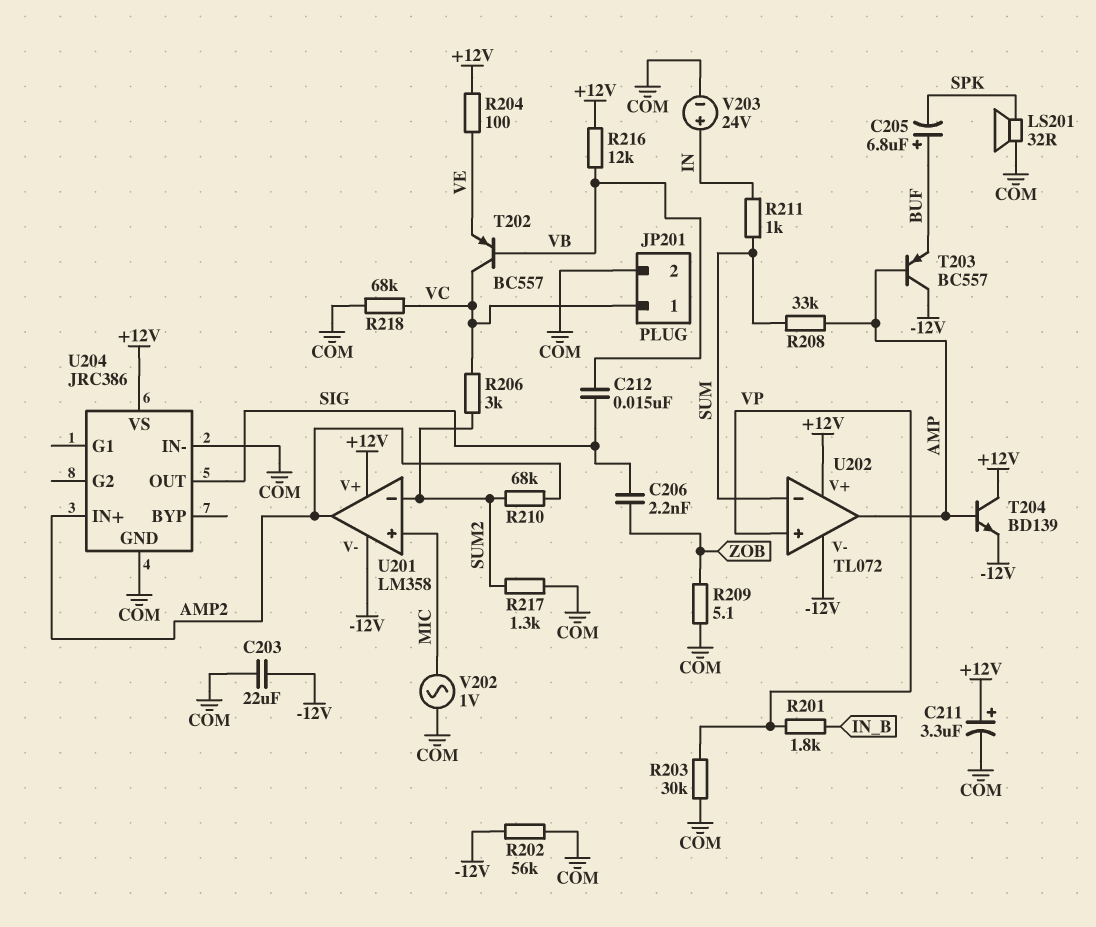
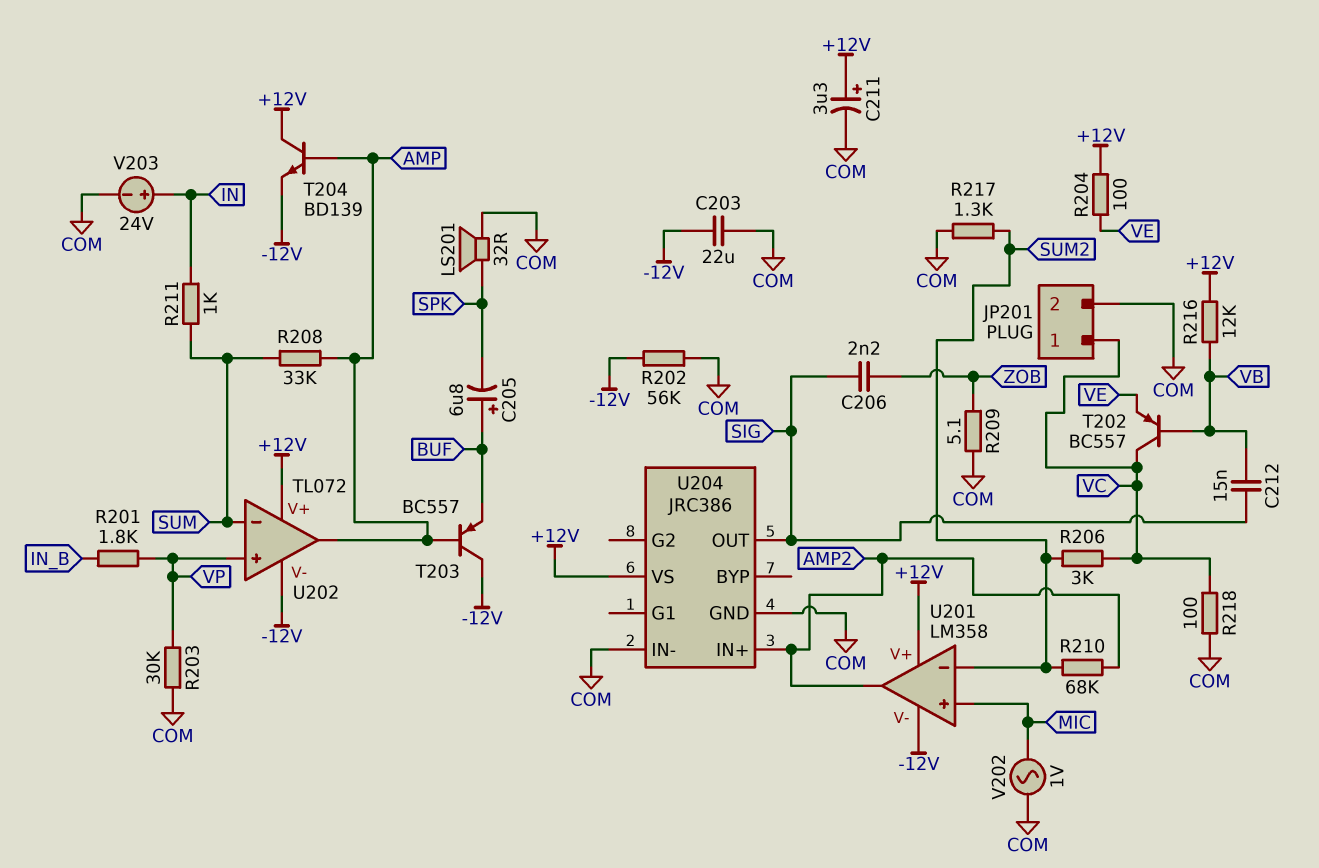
R218: 68k (COM, VC) -> 100 (COM, VC)

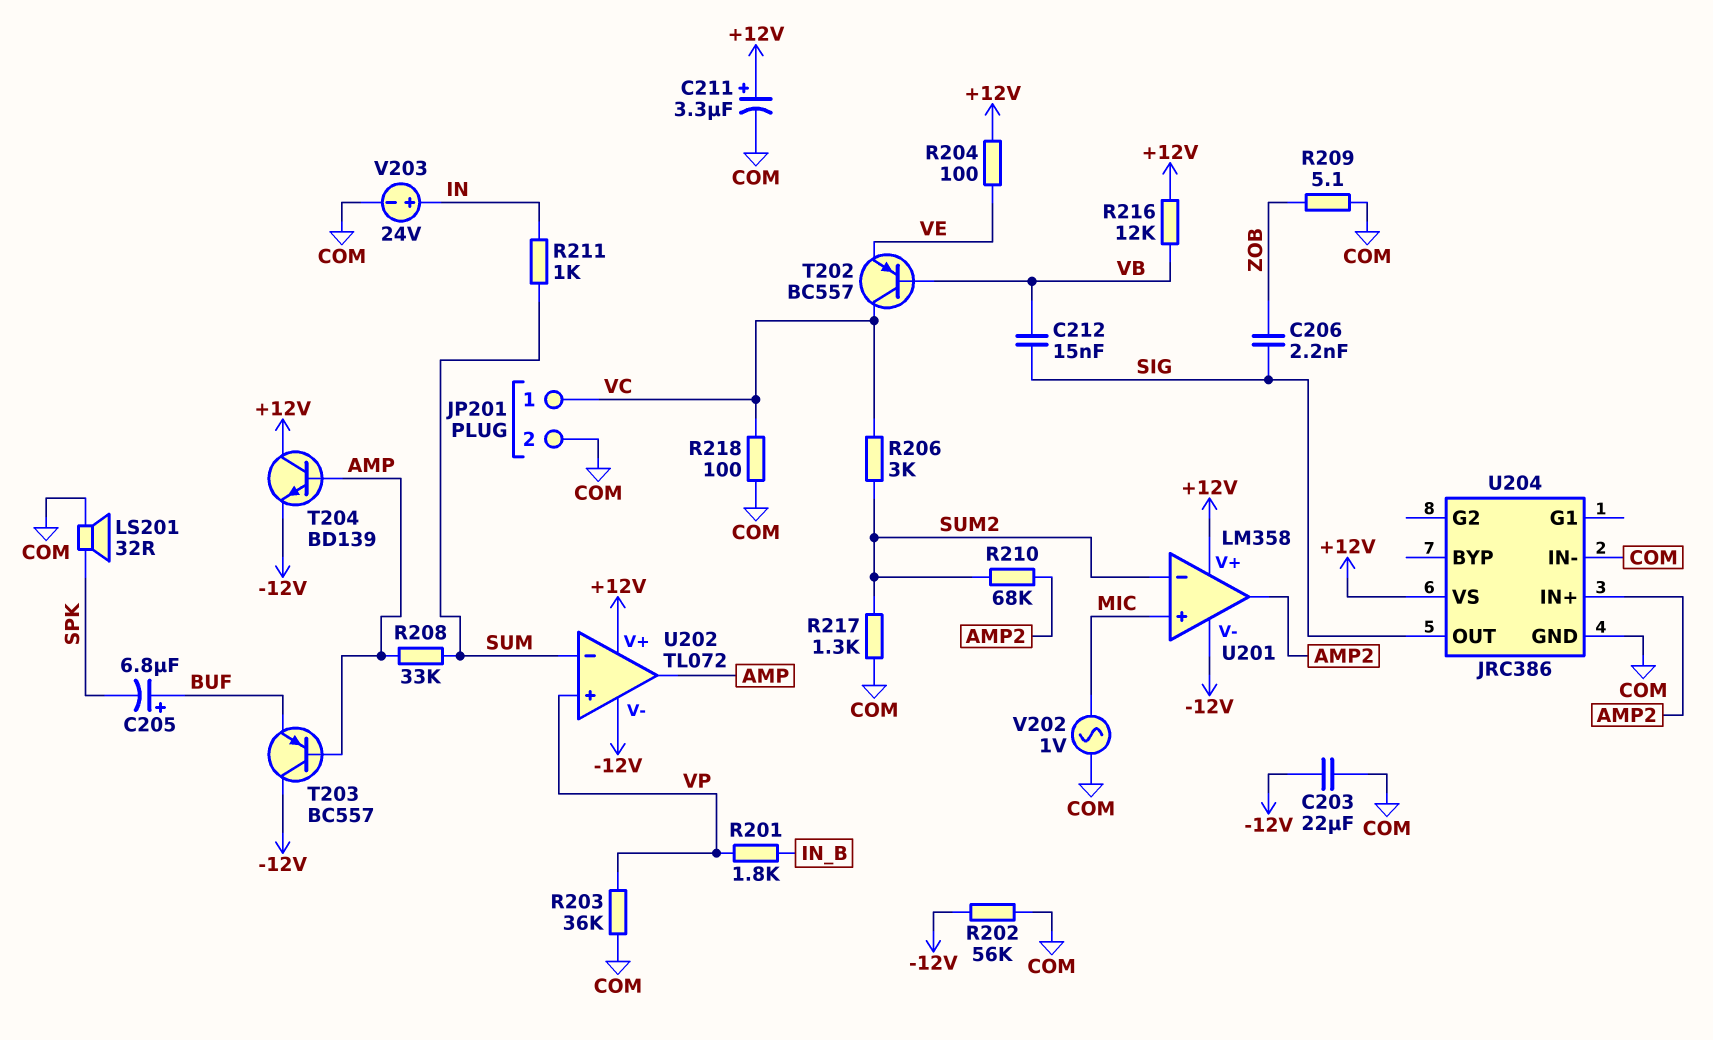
R203: 30k (COM, VP) -> 36k (COM, VP)

